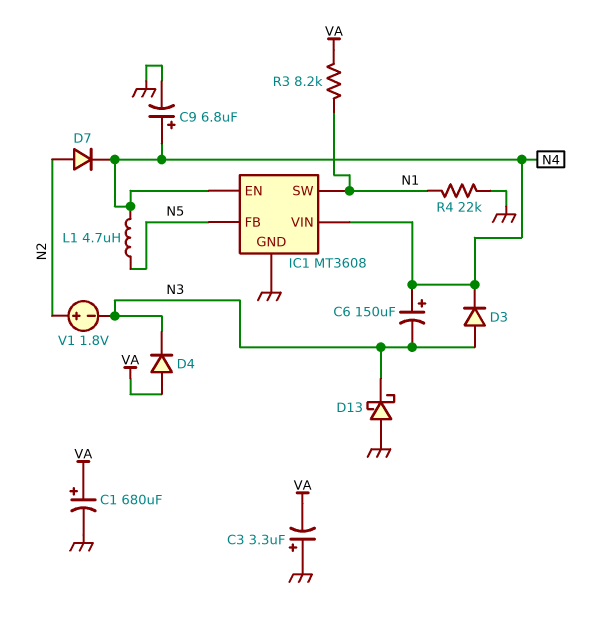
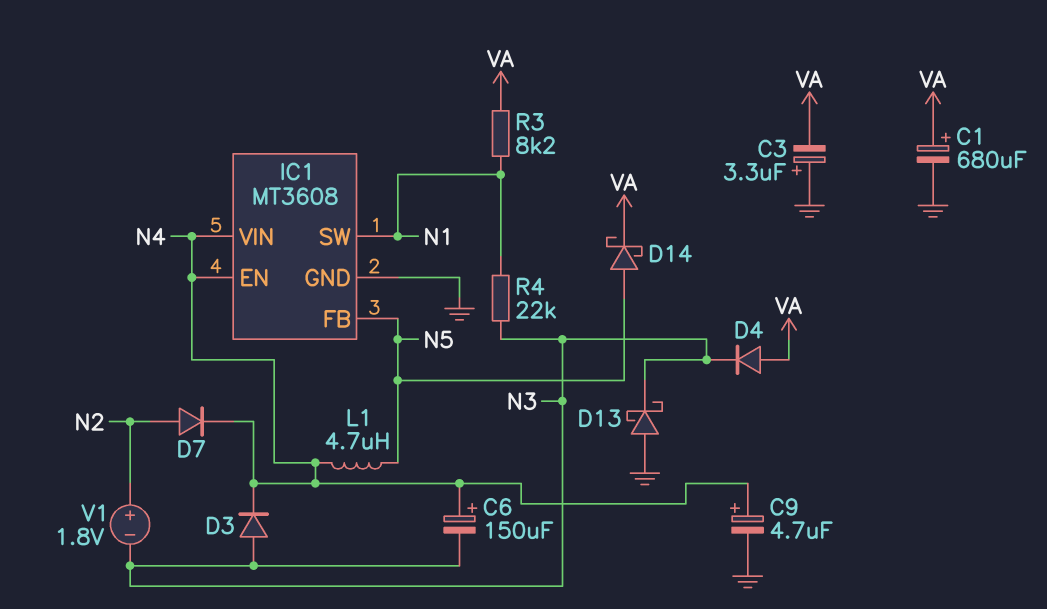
C9: 6.8uF (plus N4, minus GND) -> 4.7uF (plus N4, minus GND)
D14: none -> schottky (A N5, K VA)
R4: 22k (GND, N1) -> 22k (N1, N3)

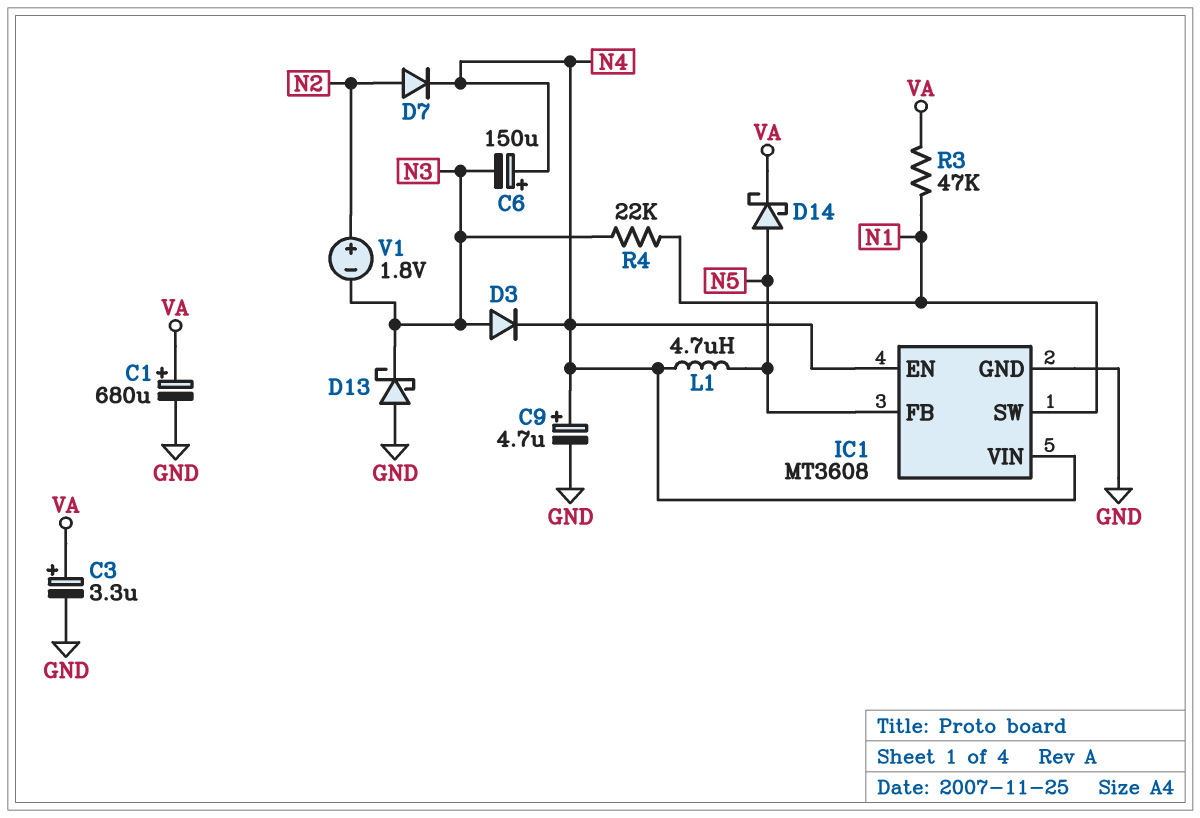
C3: 3.3uF (plus GND, minus VA) -> 3.3uF (plus VA, minus GND)
D4: diode (A VA, K N3) -> none
R3: 8.2k (N1, VA) -> 47k (N1, VA)

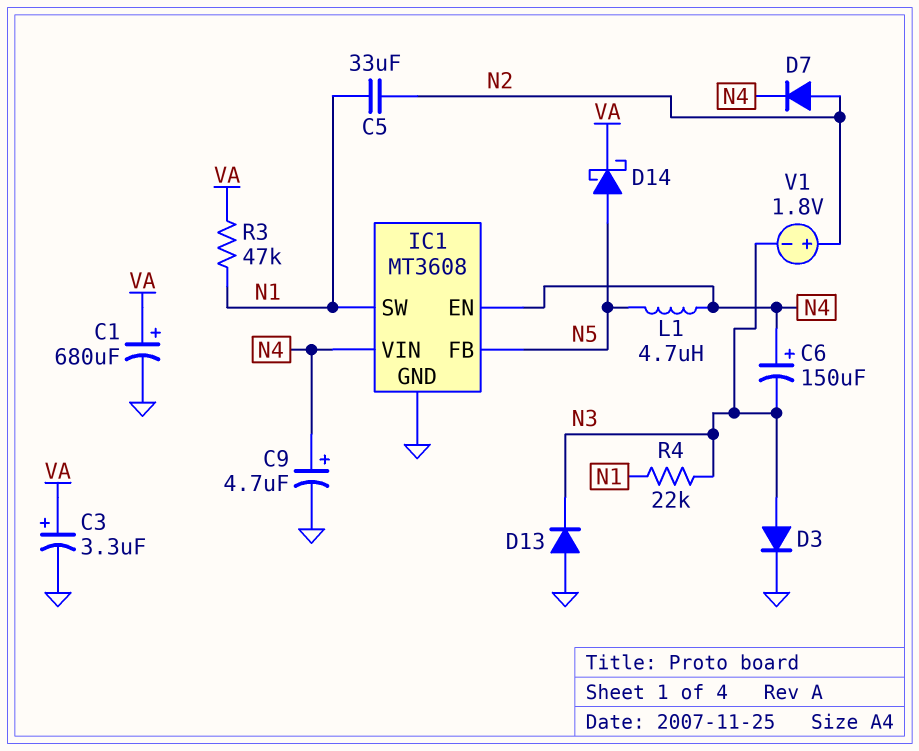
C5: none -> 33uF (N1, N2)
D3: diode (A N3, K N4) -> diode (A N3, K GND)
D13: schottky (A GND, K N3) -> diode (A GND, K N3)

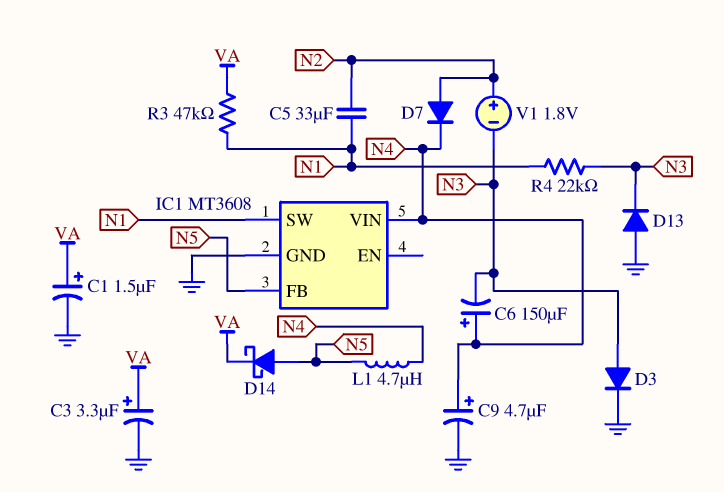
C1: 680uF (plus VA, minus GND) -> 1.5uF (plus VA, minus GND)
IC1 pin EN: N4 -> none

